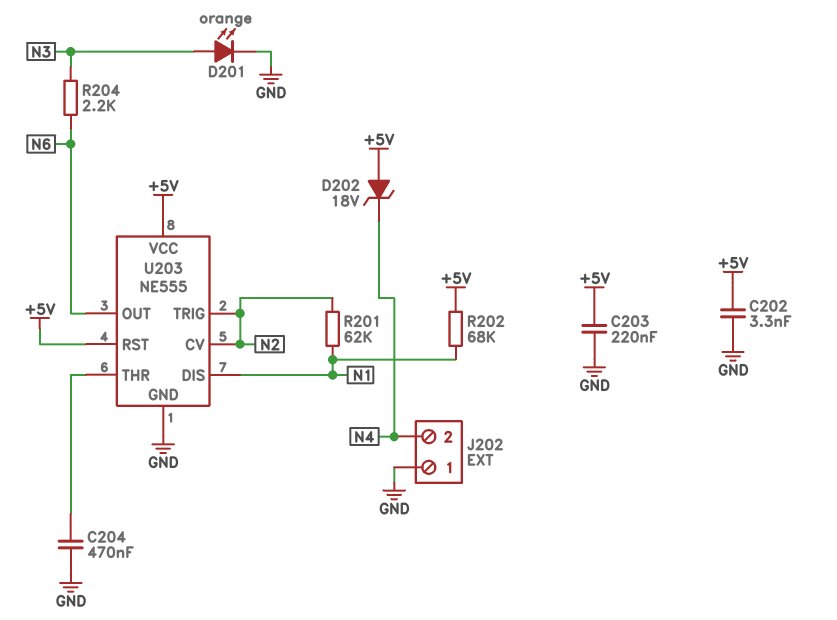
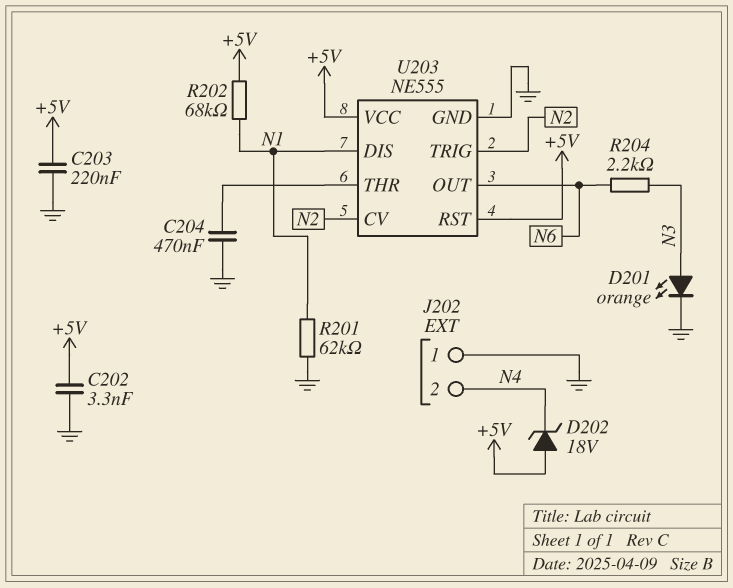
R201: 62k (N1, N2) -> 62k (GND, N1)

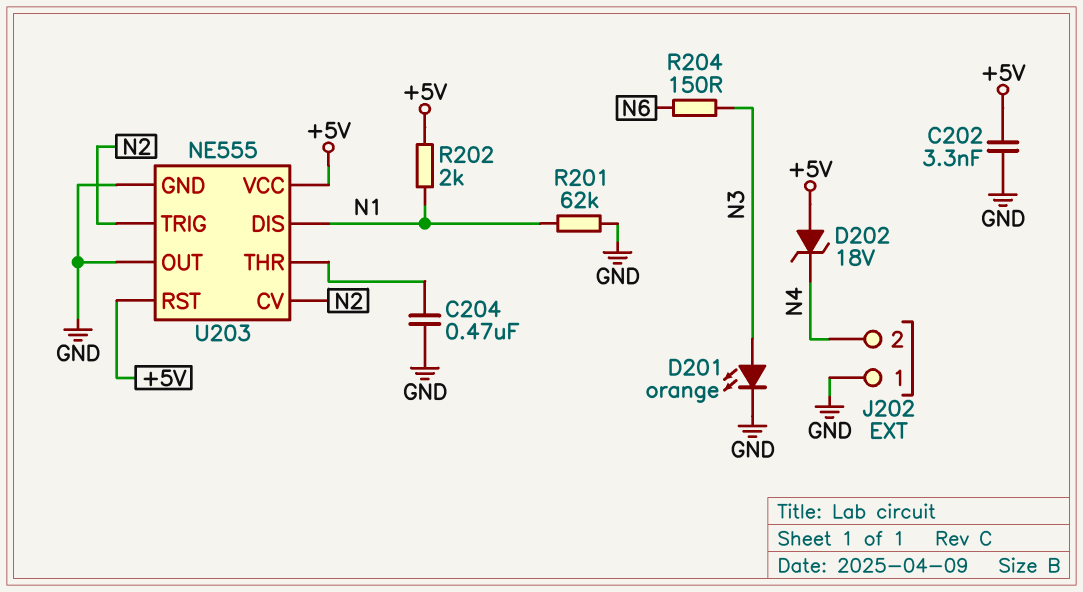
C203: 220nF (+5V, GND) -> none
R202: 68k (+5V, N1) -> 2k (+5V, N1)
R204: 2.2k (N3, N6) -> 150 (N3, N6)
U203 pin OUT: N6 -> GND

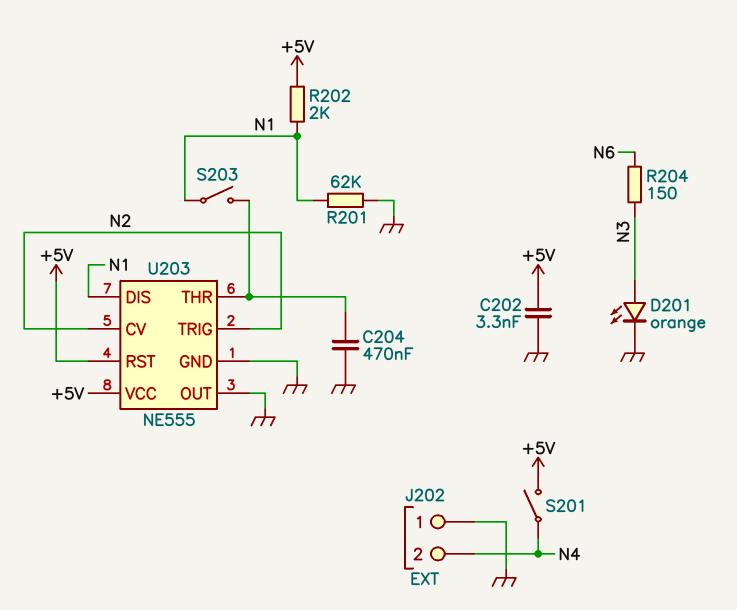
D202: zener 18V (A +5V, K N4) -> none
S201: none -> switch (+5V, N4)
S203: none -> switch (N1, U203/THR)

